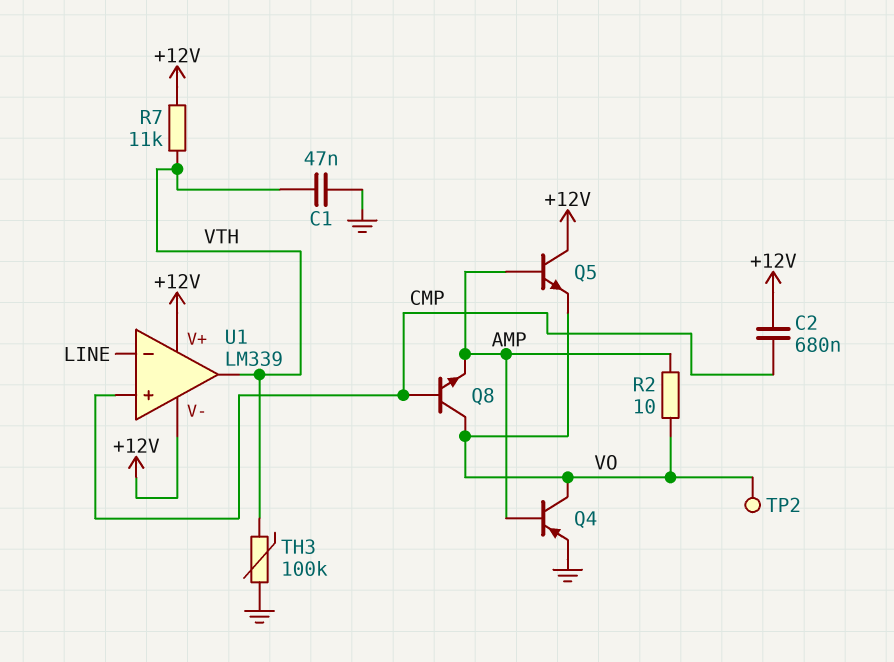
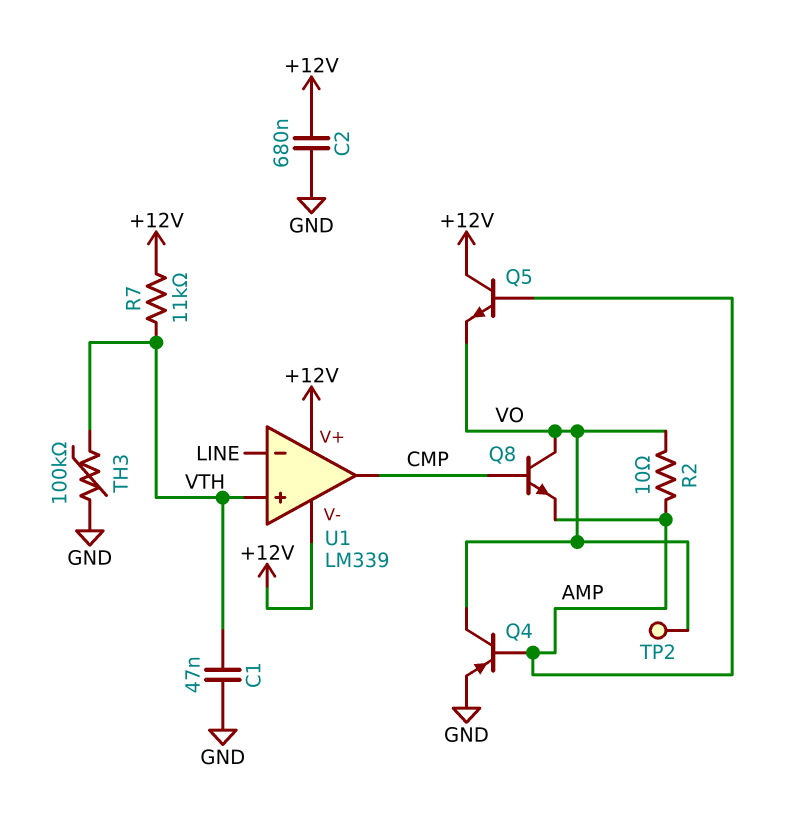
C2: 680nF (+12V, CMP) -> 680nF (+12V, GND)
U1 pin in+: CMP -> VTH
U1 pin out: VTH -> CMP

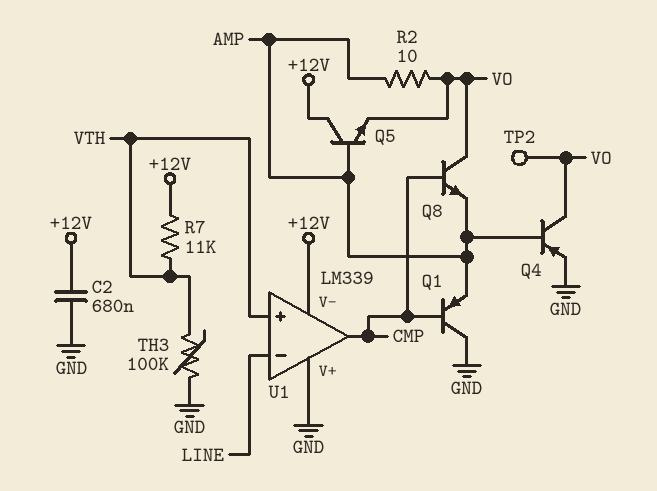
C1: 47nF (GND, VTH) -> none
Q1: none -> PNP (B CMP, C GND, E AMP)
U1 pin V+: +12V -> GND

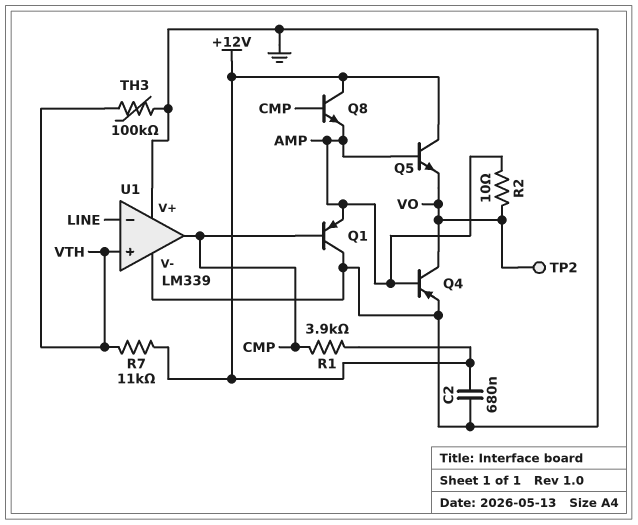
Q8: NPN (B CMP, C VO, E AMP) -> NPN (B CMP, C +12V, E AMP)
R1: none -> 3.9k (+12V, CMP)
U1 pin V-: +12V -> GND

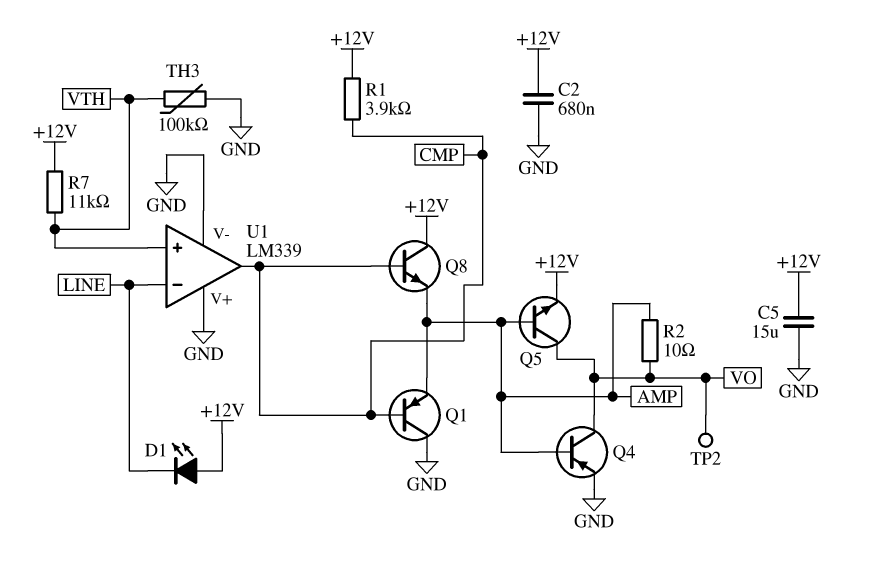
C5: none -> 15uF (+12V, GND)
D1: none -> LED (A +12V, K LINE)
Q5: NPN (B AMP, C +12V, E VO) -> NPN (B AMP, C VO, E +12V)

